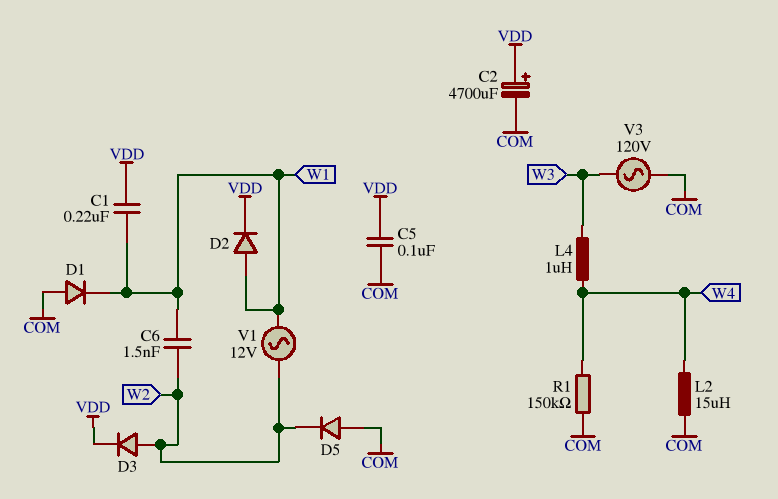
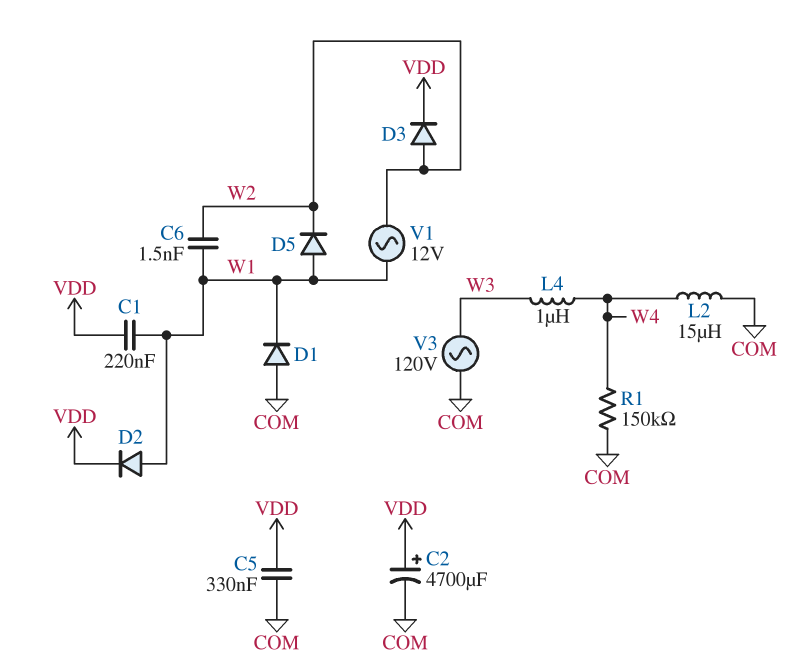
C5: 100nF (COM, VDD) -> 330nF (COM, VDD)
D5: diode (A COM, K W2) -> diode (A W1, K W2)

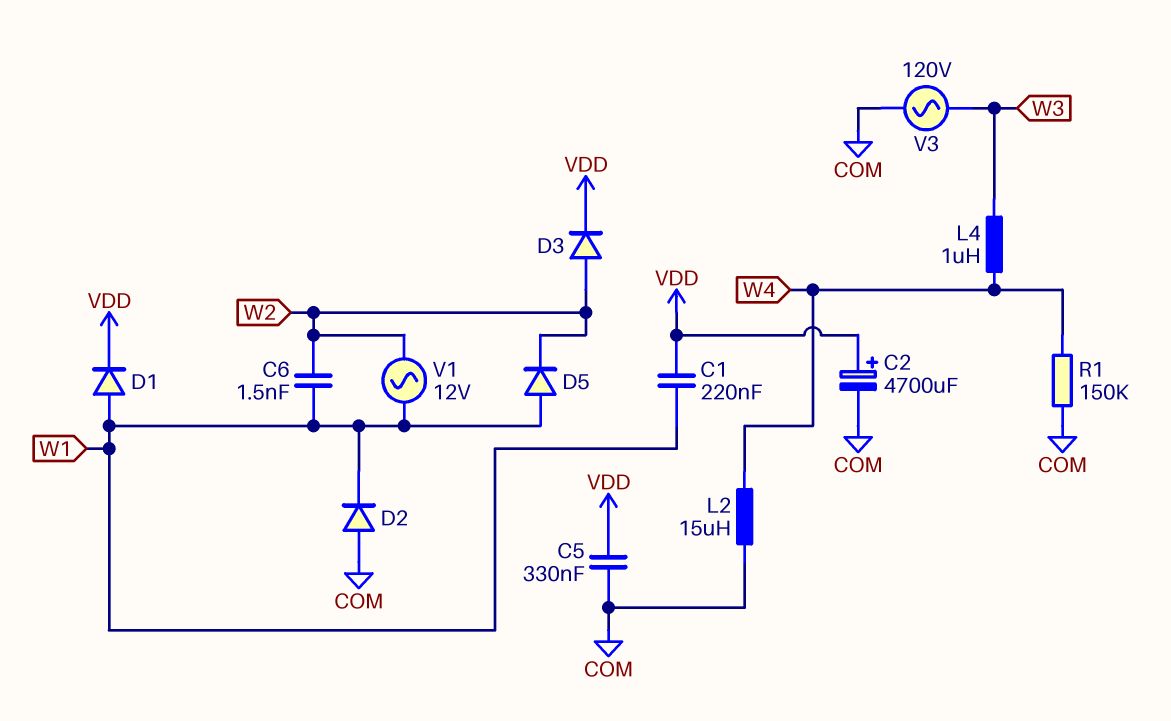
D1: diode (A COM, K W1) -> diode (A W1, K VDD)
D2: diode (A W1, K VDD) -> diode (A COM, K W1)

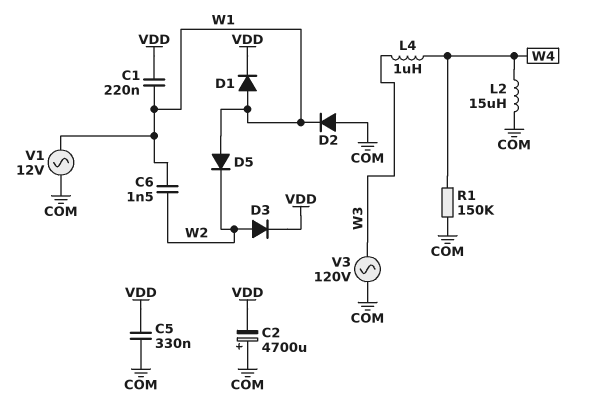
C2: 4700uF (plus VDD, minus COM) -> 4700uF (plus COM, minus VDD)
V1: AC 12V (W1, W2) -> AC 12V (COM, W1)

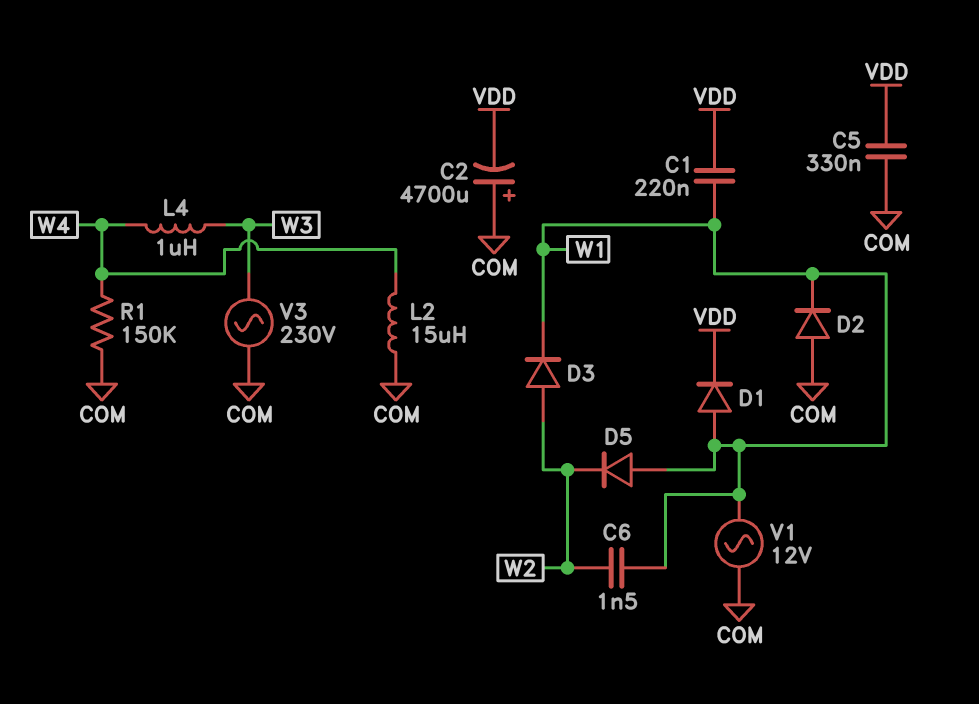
D3: diode (A W2, K VDD) -> diode (A W2, K W1)
V3: AC 120V (COM, W3) -> AC 230V (COM, W3)

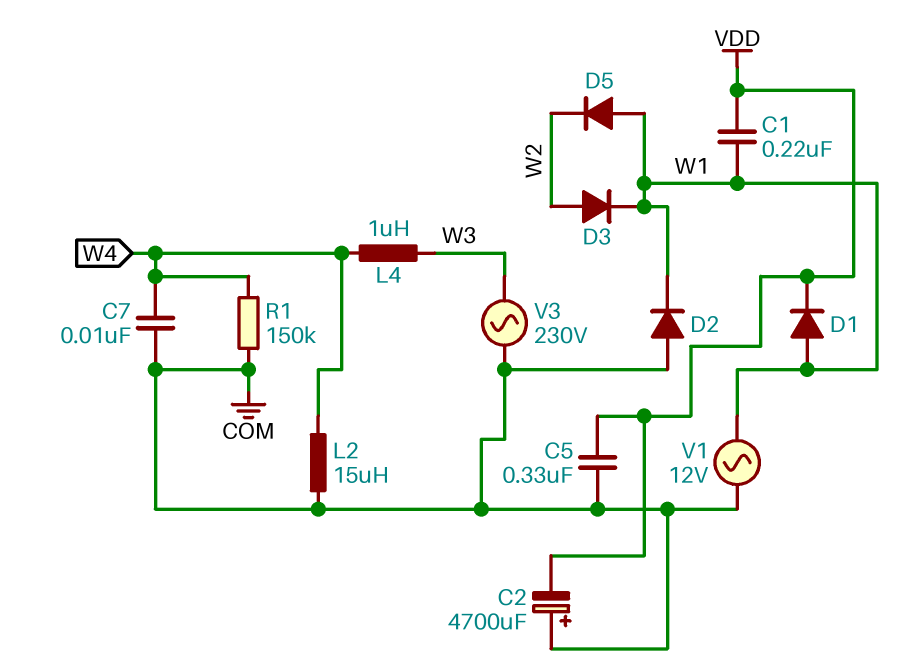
C6: 1.5nF (W1, W2) -> none
C7: none -> 10nF (COM, W4)

